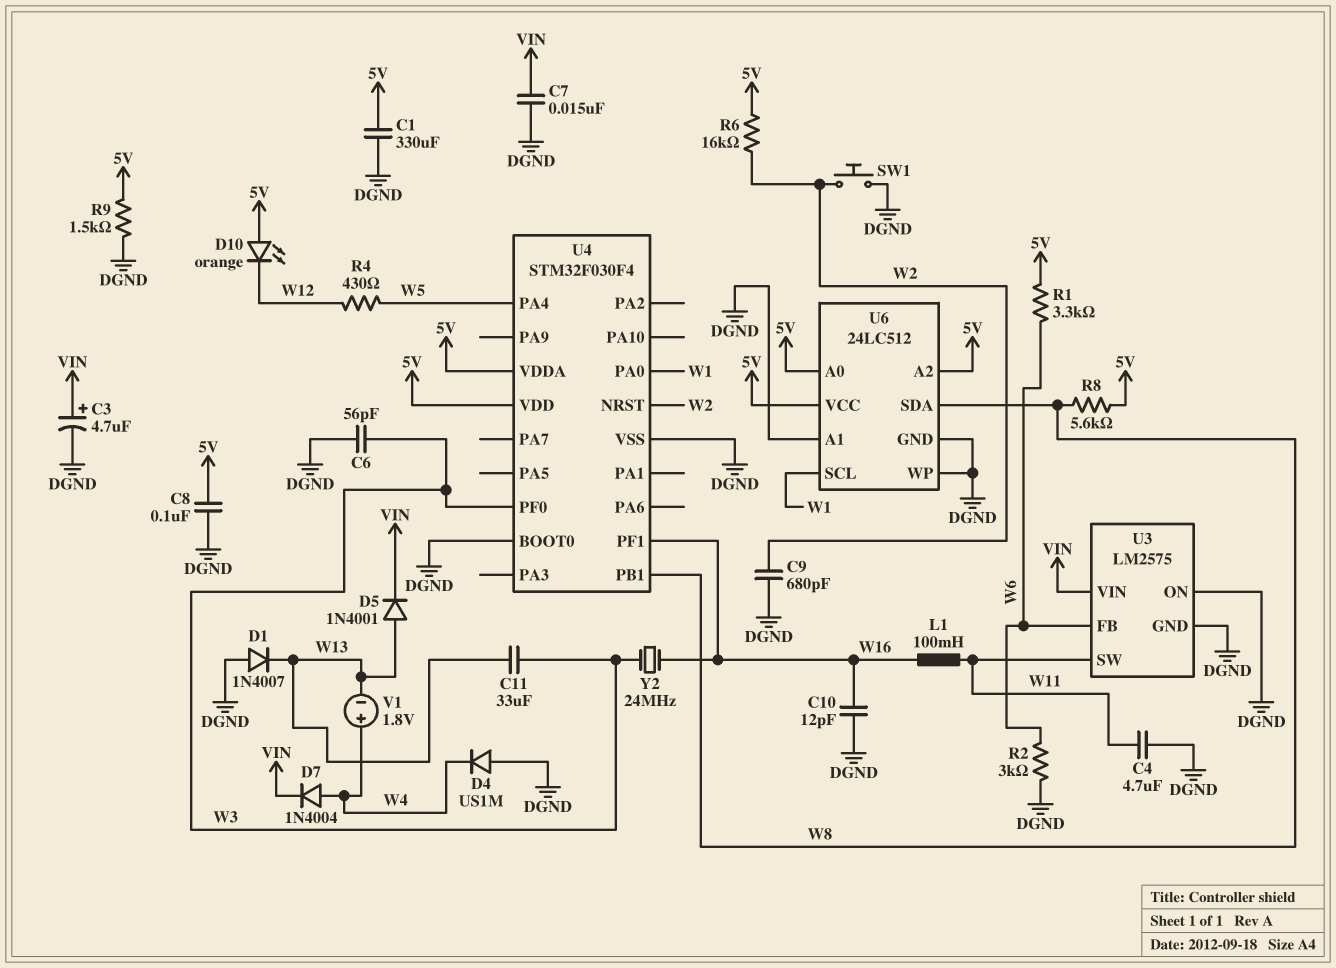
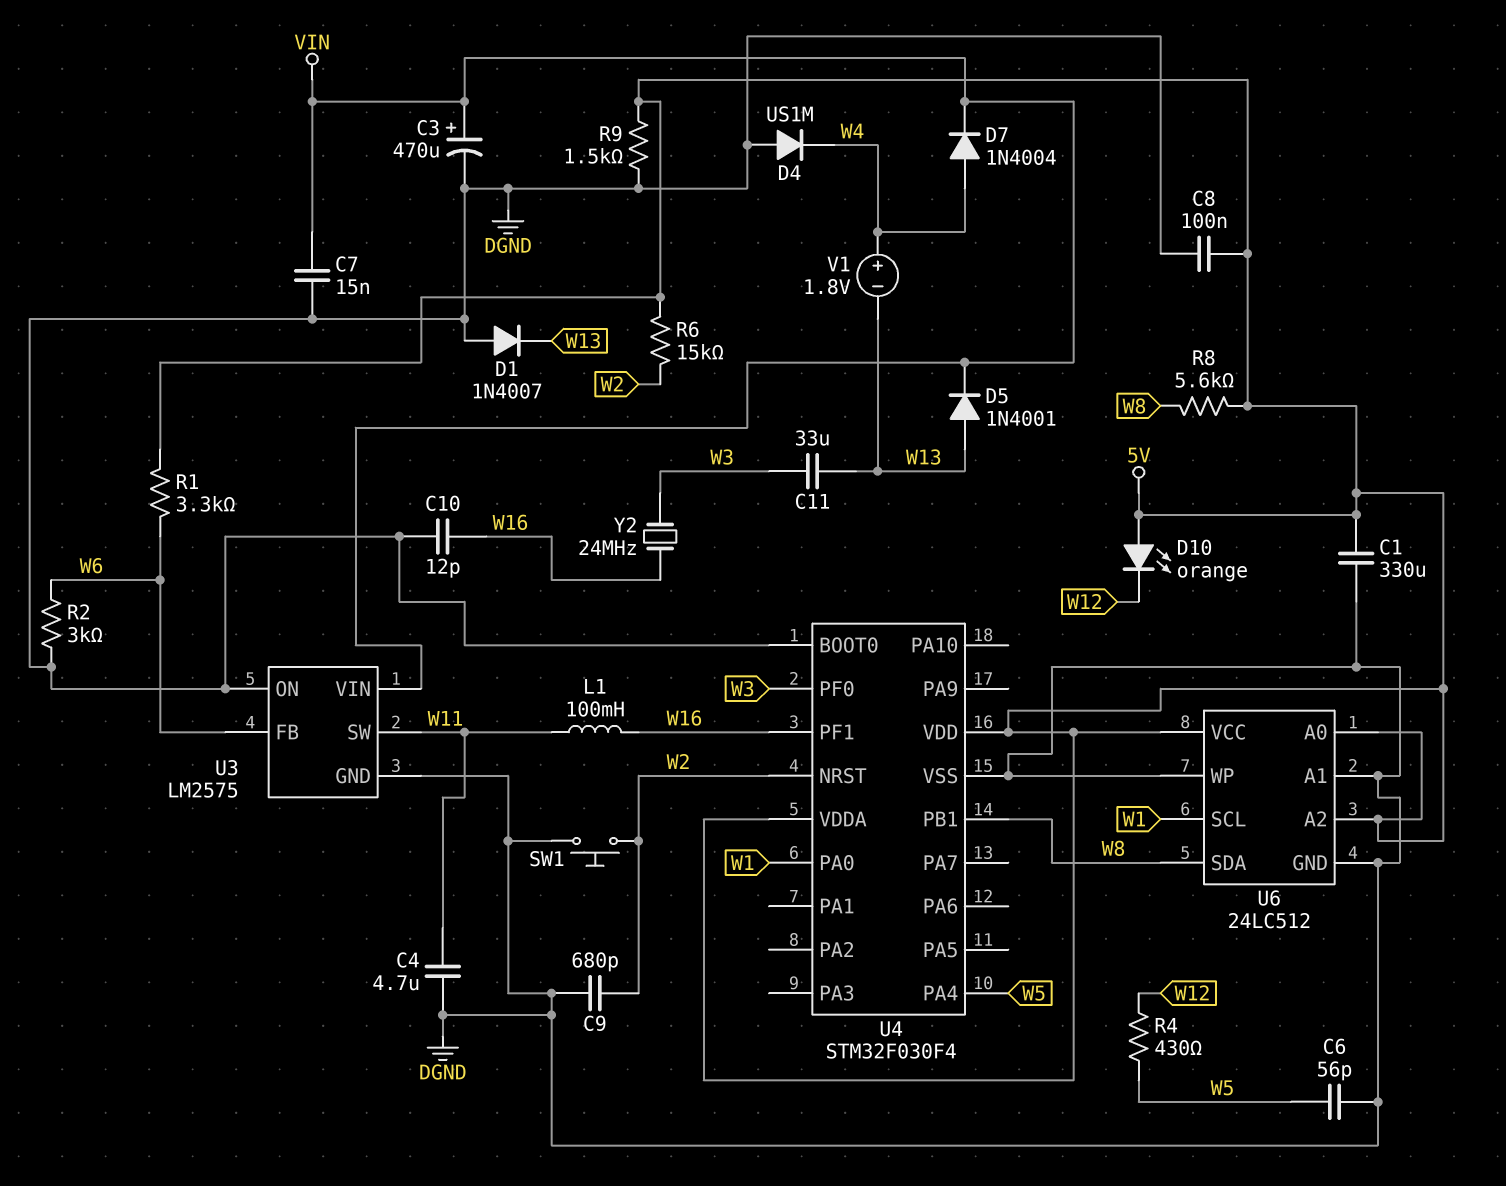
C3: 4.7uF (plus VIN, minus DGND) -> 470uF (plus VIN, minus DGND)
C6: 56pF (DGND, W3) -> 56pF (DGND, W5)
R6: 16k (5V, W2) -> 15k (5V, W2)

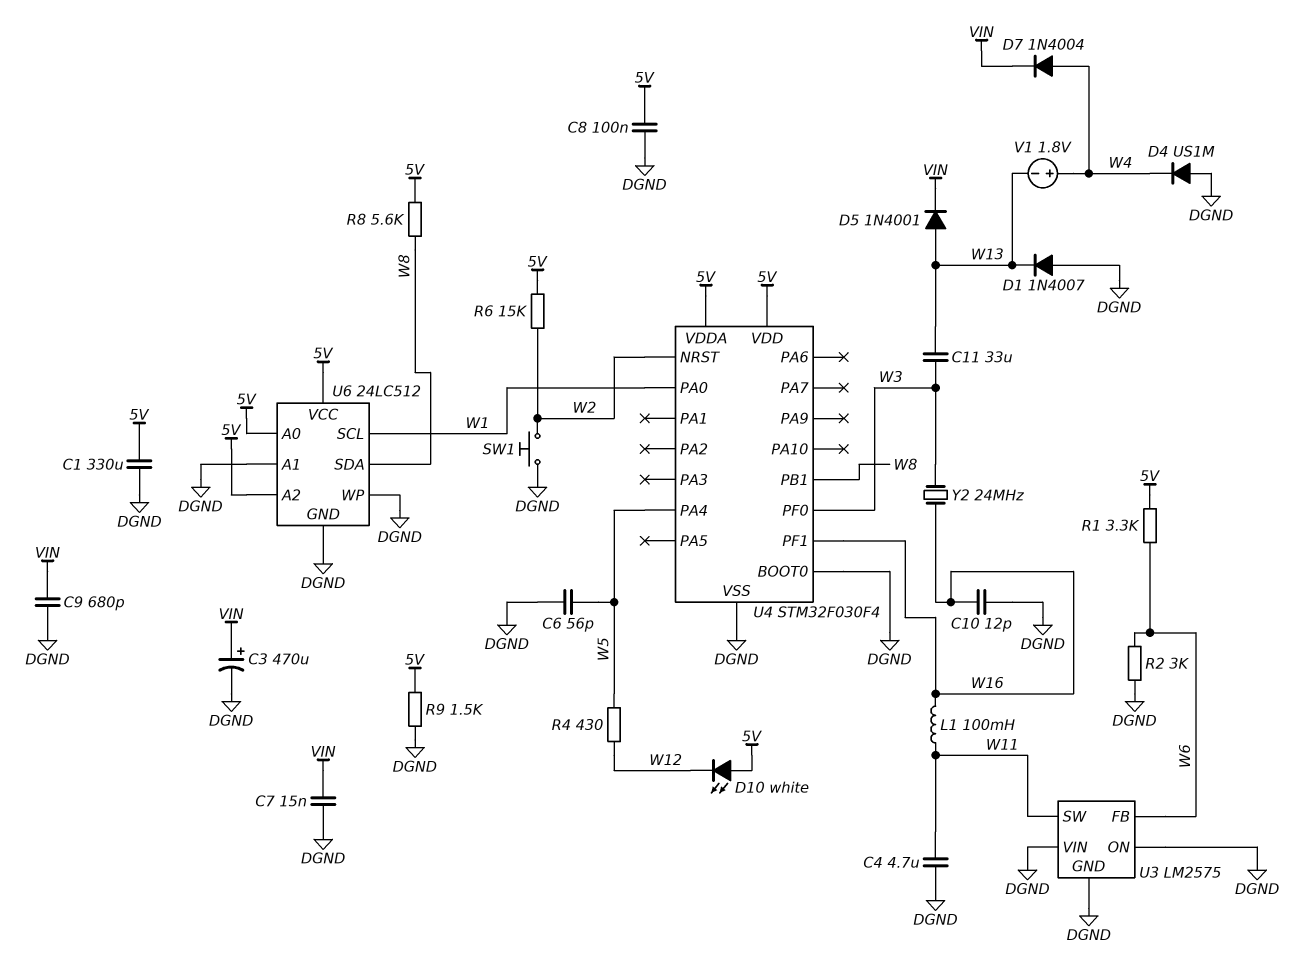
C9: 680pF (DGND, W2) -> 680pF (DGND, VIN)
D10: LED orange (A 5V, K W12) -> LED white (A 5V, K W12)
U3 pin VIN: VIN -> DGND

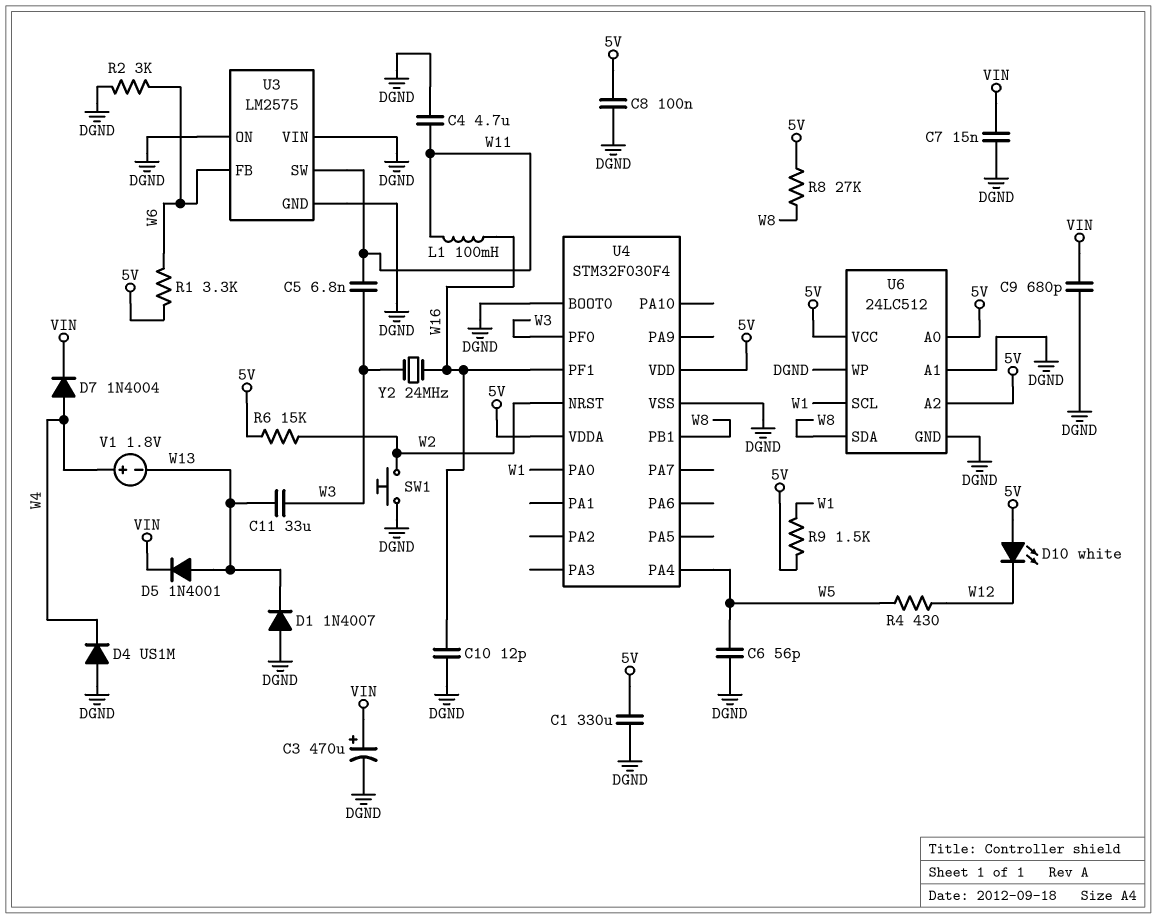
C5: none -> 6.8nF (W3, W11)
R8: 5.6k (5V, W8) -> 27k (5V, W8)
R9: 1.5k (5V, DGND) -> 1.5k (5V, W1)

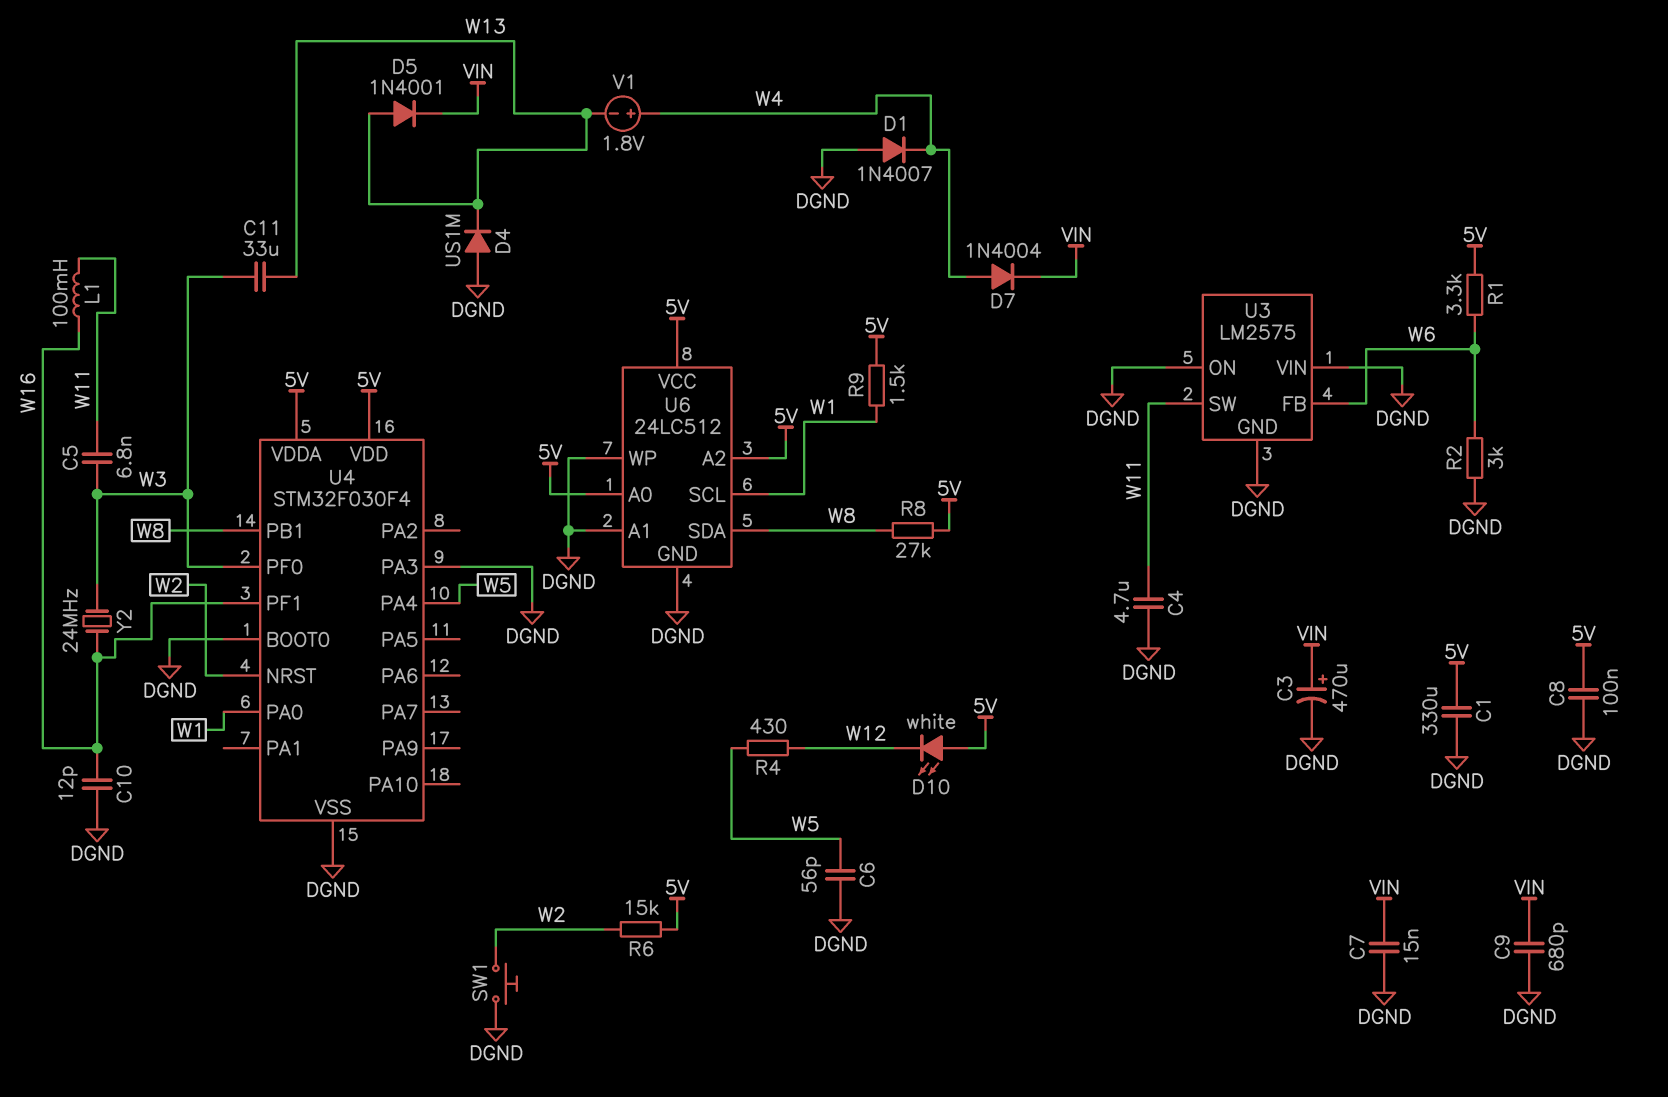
D1: diode 1N4007 (A DGND, K W13) -> diode 1N4007 (A DGND, K W4)
D4: diode US1M (A DGND, K W4) -> diode US1M (A DGND, K W13)
U4 pin PA3: none -> DGND

